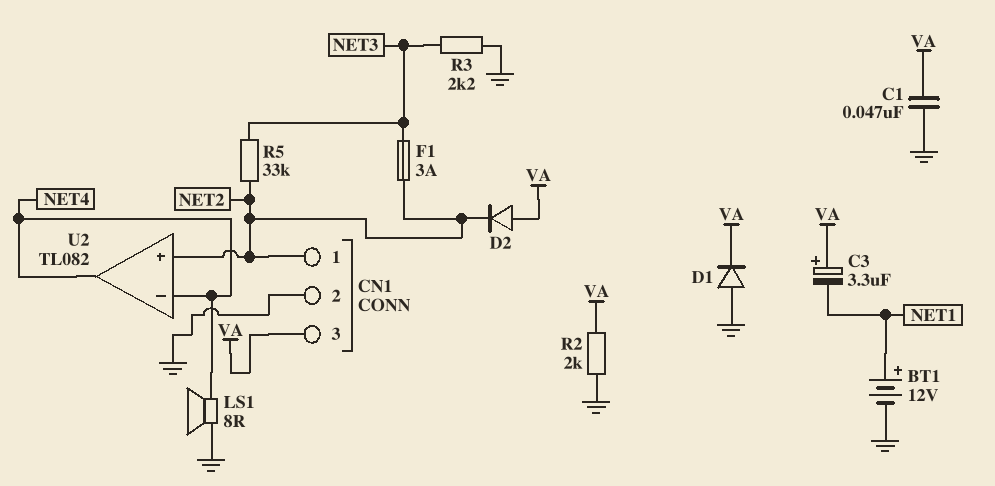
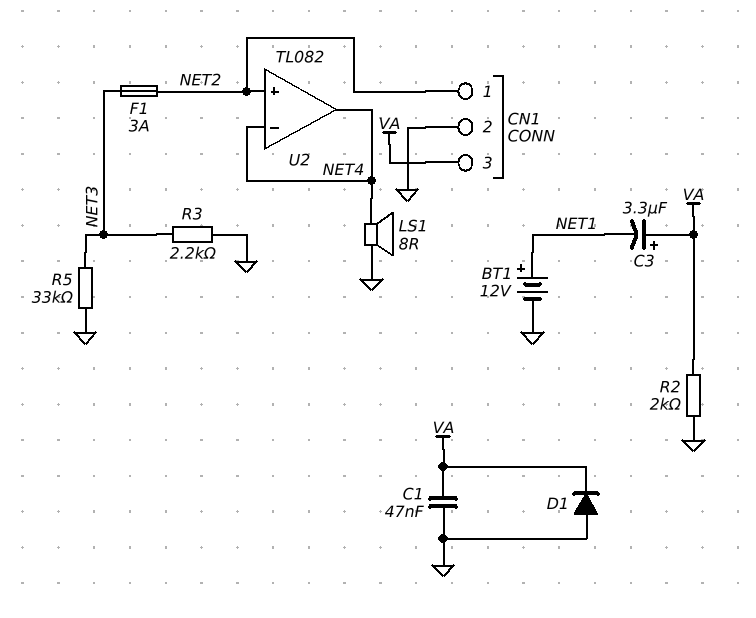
D2: diode (A VA, K NET2) -> none
R5: 33k (NET2, NET3) -> 33k (GND, NET3)

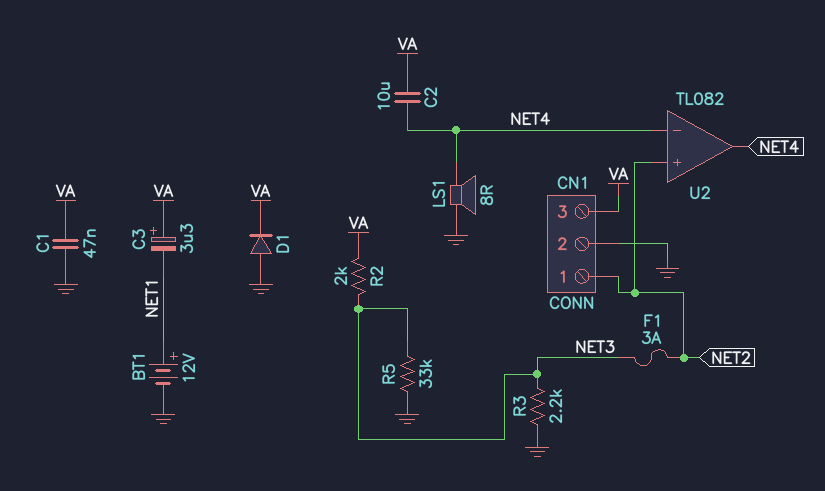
C2: none -> 10uF (NET4, VA)
R2: 2k (GND, VA) -> 2k (NET3, VA)

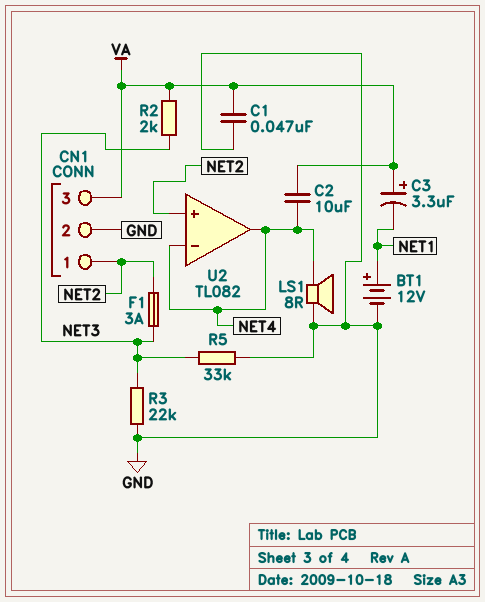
D1: diode (A GND, K VA) -> none
R3: 2.2k (GND, NET3) -> 22k (GND, NET3)

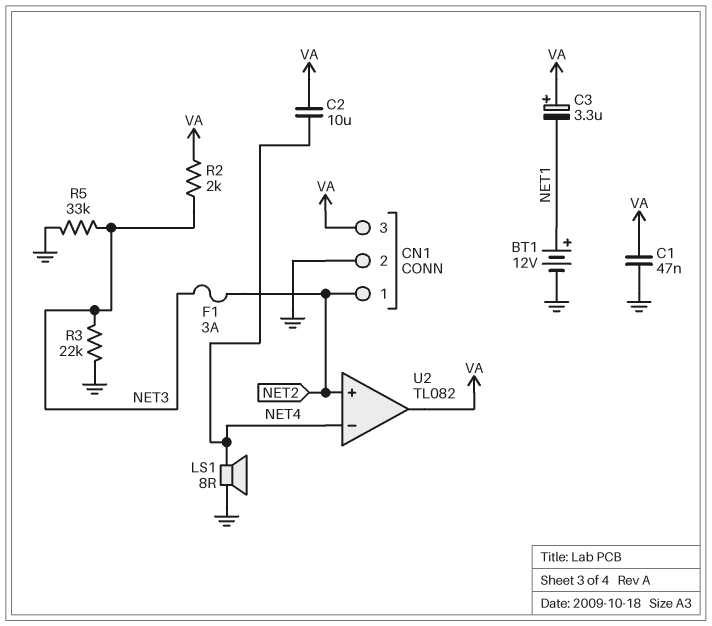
U2 pin out: NET4 -> VA

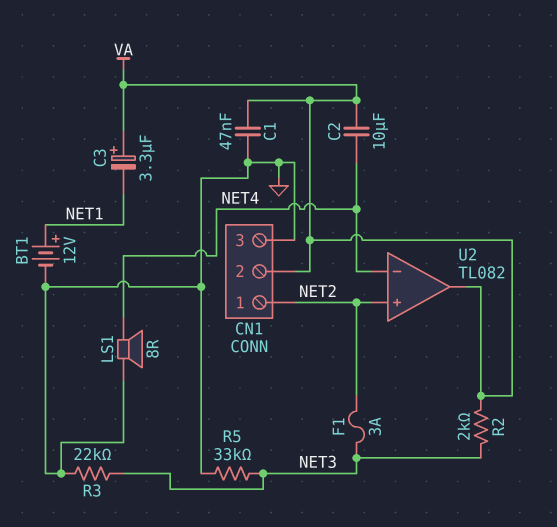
CN1 pin 2: GND -> VA
CN1 pin 3: VA -> GND

